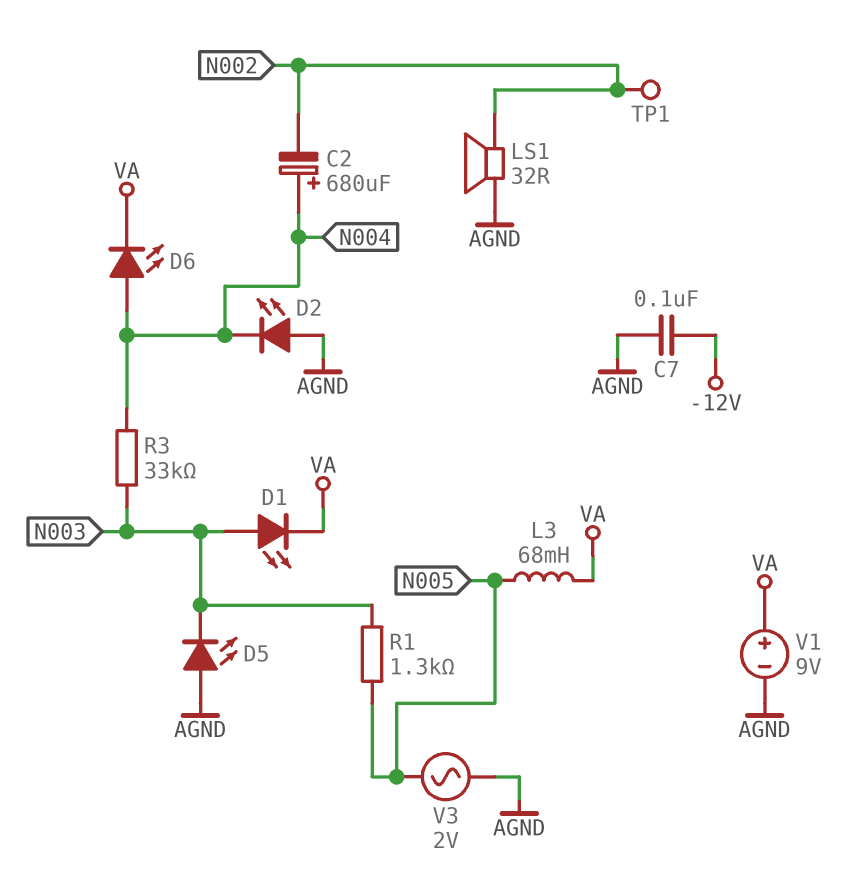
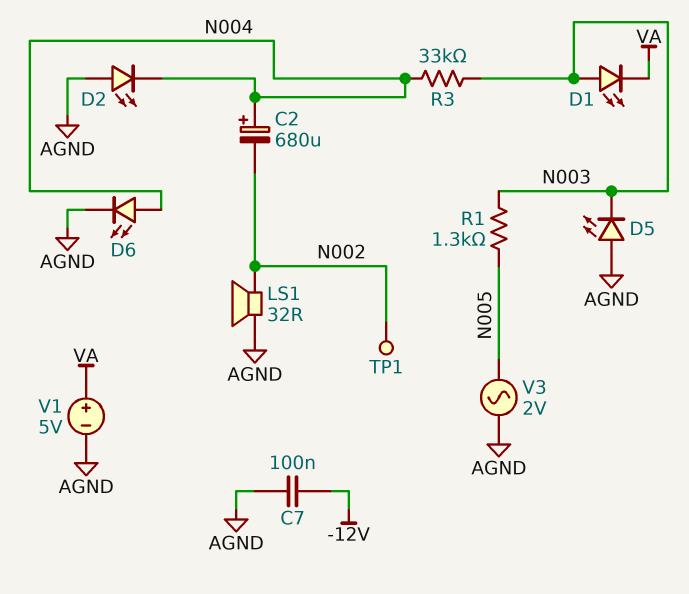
D6: LED (A N004, K VA) -> LED (A N004, K AGND)
L3: 68mH (N005, VA) -> none
V1: 9V (plus VA, minus AGND) -> 5V (plus VA, minus AGND)

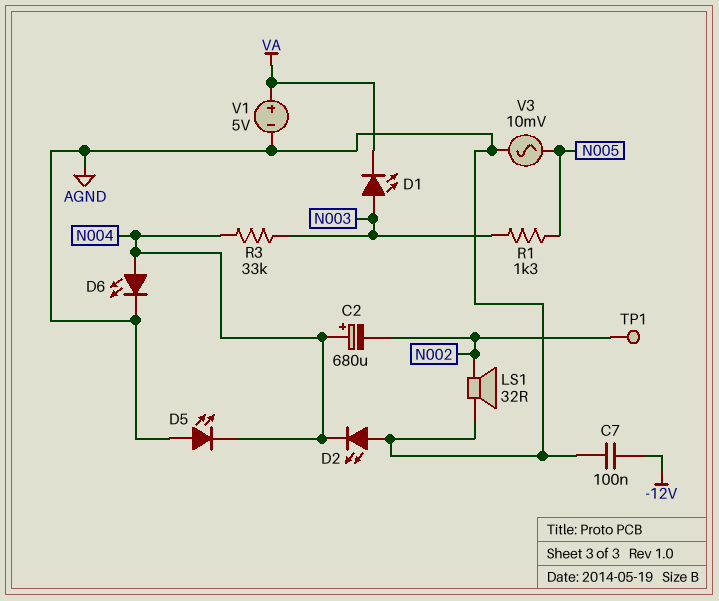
D5: LED (A AGND, K N003) -> LED (A AGND, K N004)
V3: AC 2V (AGND, N005) -> AC 10mV (AGND, N005)

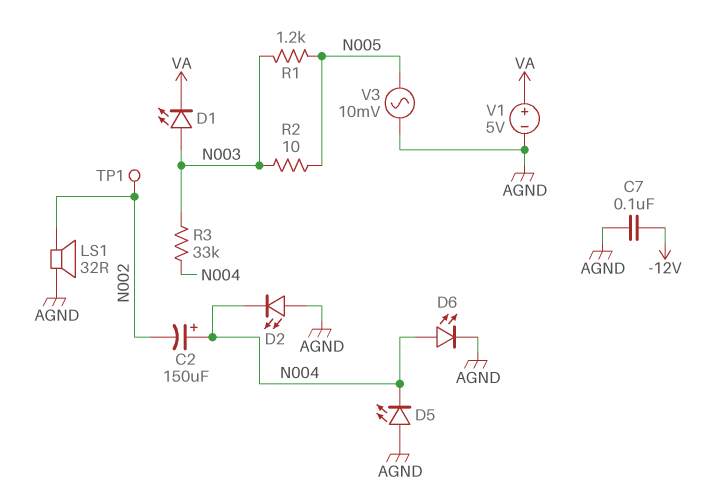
C2: 680uF (plus N004, minus N002) -> 150uF (plus N004, minus N002)
R1: 1.3k (N003, N005) -> 1.2k (N003, N005)
R2: none -> 10 (N003, N005)

